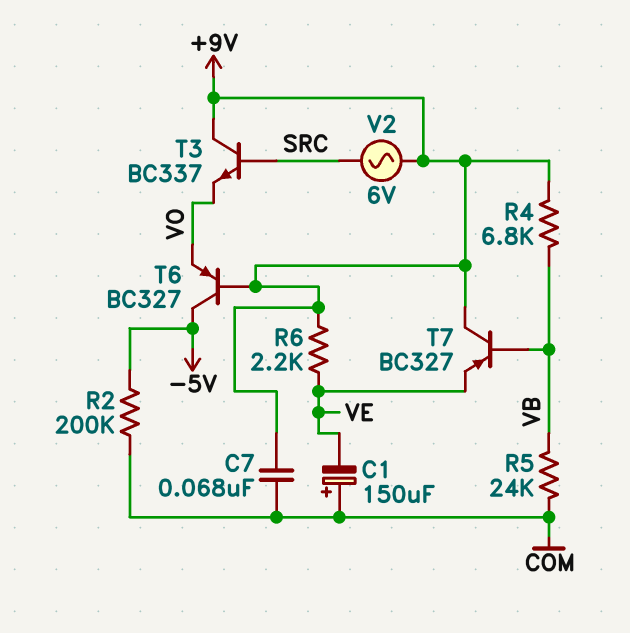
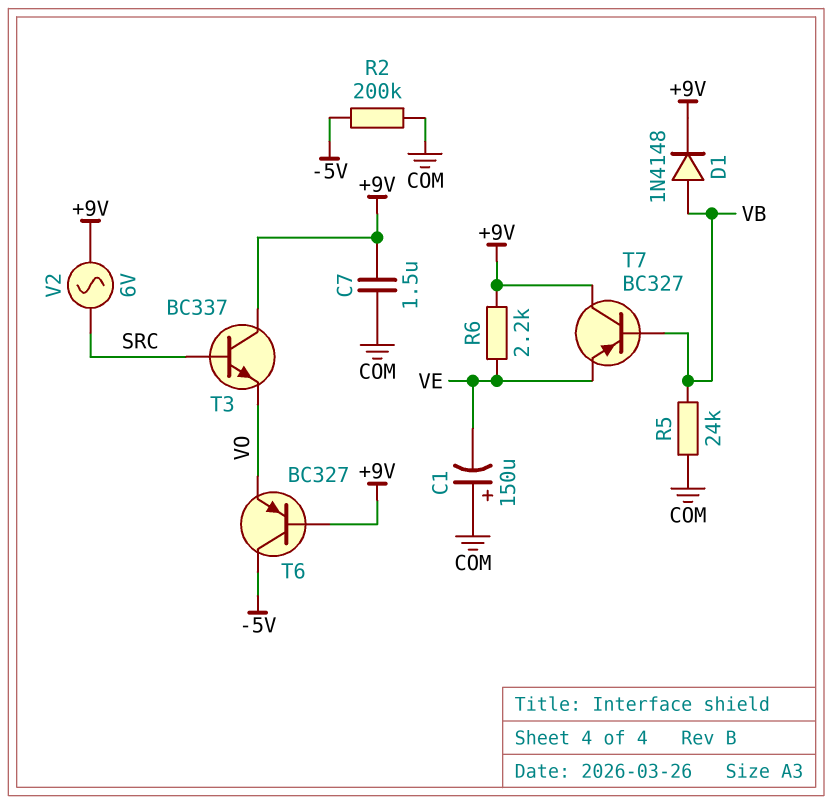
C7: 68nF (+9V, COM) -> 1.5uF (+9V, COM)
D1: none -> diode 1N4148 (A VB, K +9V)
R4: 6.8k (+9V, VB) -> none

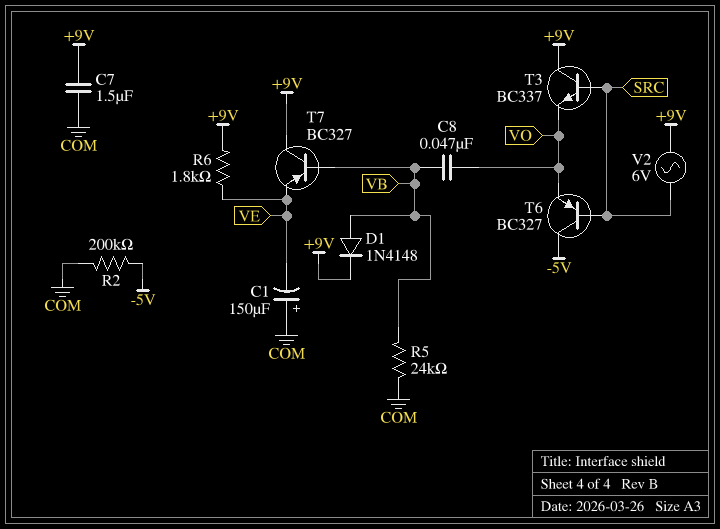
C8: none -> 47nF (VB, VO)
R6: 2.2k (+9V, VE) -> 1.8k (+9V, VE)
T6: PNP BC327 (B +9V, C -5V, E VO) -> PNP BC327 (B SRC, C -5V, E VO)

